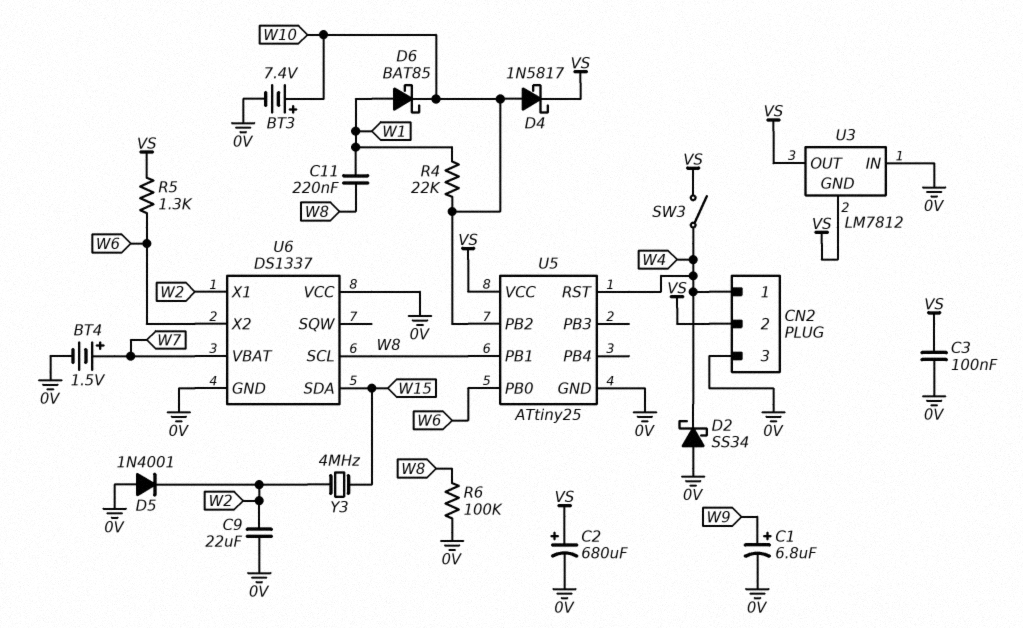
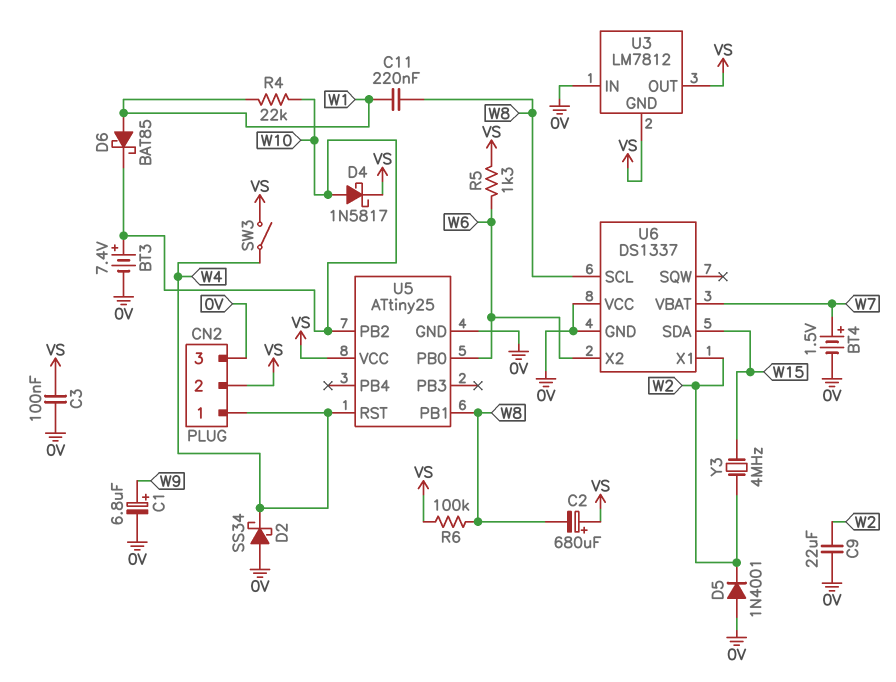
C2: 680uF (plus VS, minus 0V) -> 680uF (plus VS, minus W8)
R6: 100k (0V, W8) -> 100k (VS, W8)

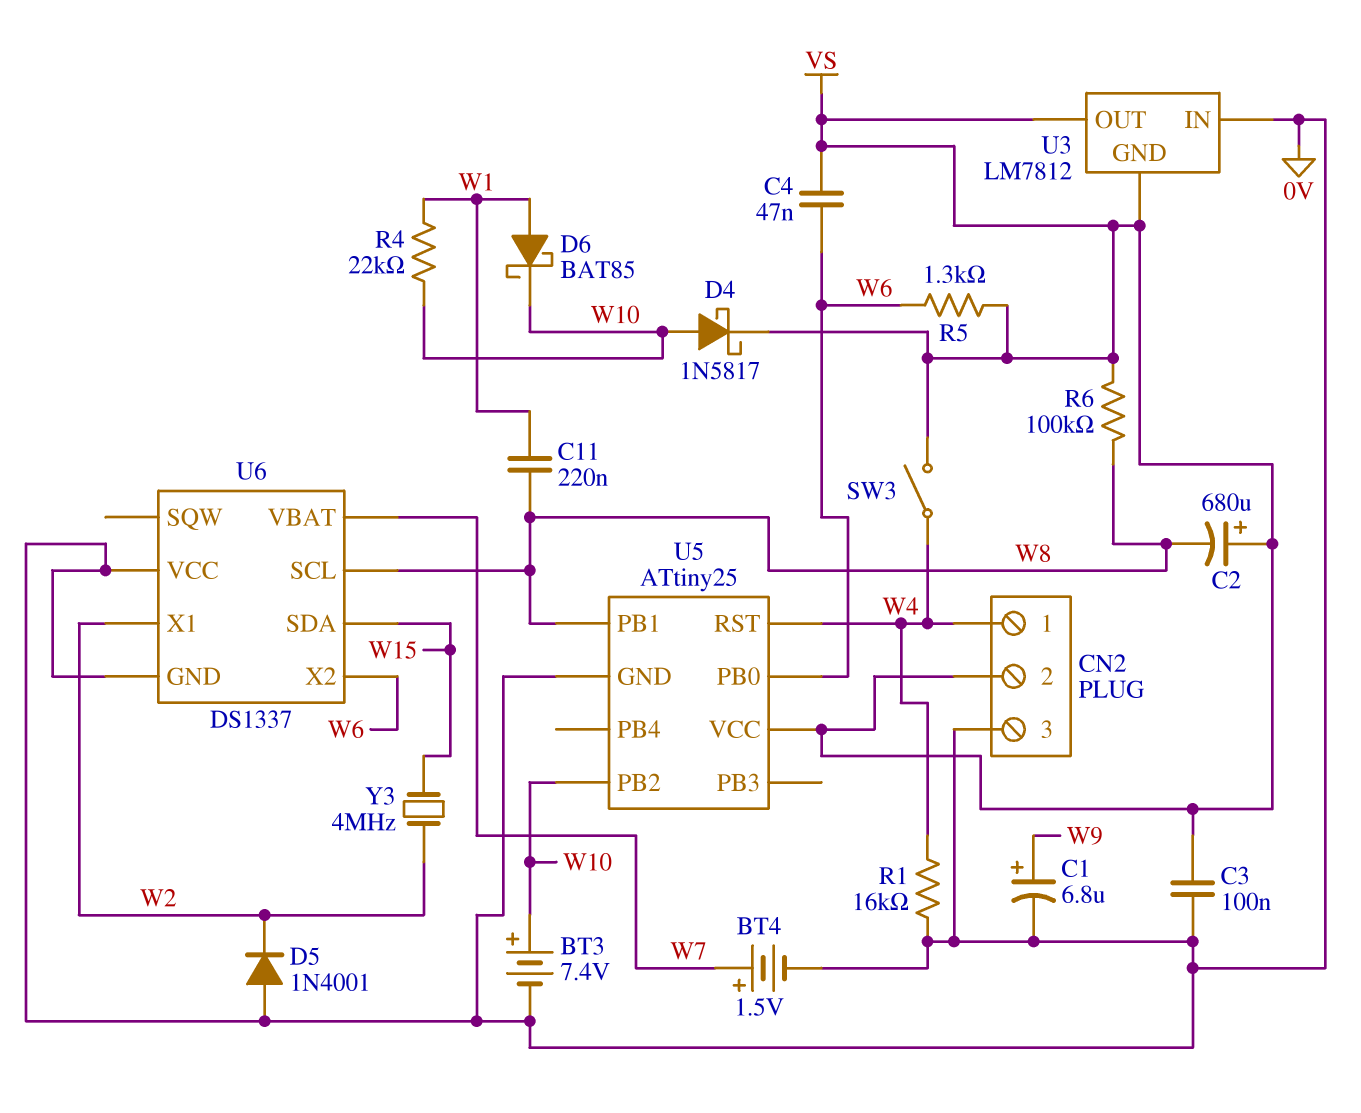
C4: none -> 47nF (VS, W6)
C9: 22uF (0V, W2) -> none
D2: schottky SS34 (A 0V, K W4) -> none
R1: none -> 16k (0V, W4)

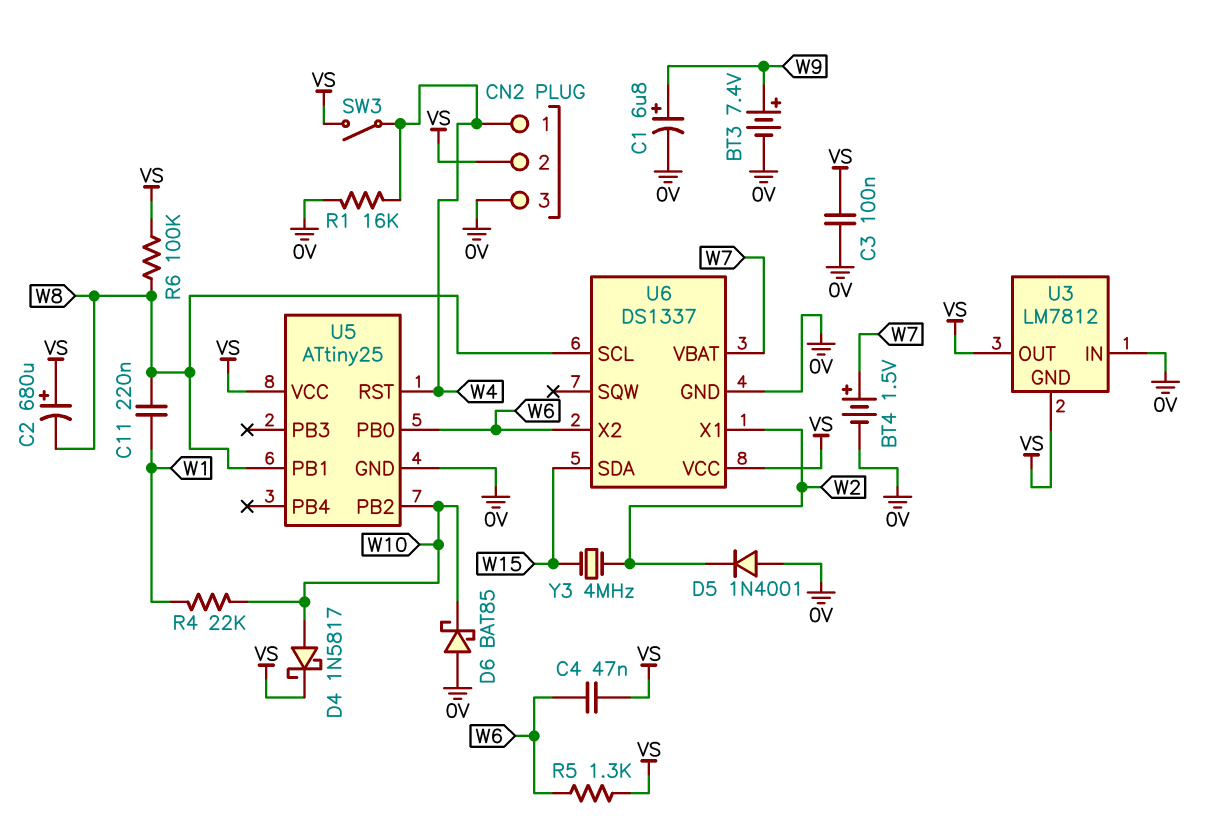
BT3: 7.4V (plus W10, minus 0V) -> 7.4V (plus W9, minus 0V)
D6: schottky BAT85 (A W1, K W10) -> schottky BAT85 (A 0V, K W10)
U6 pin VCC: 0V -> VS

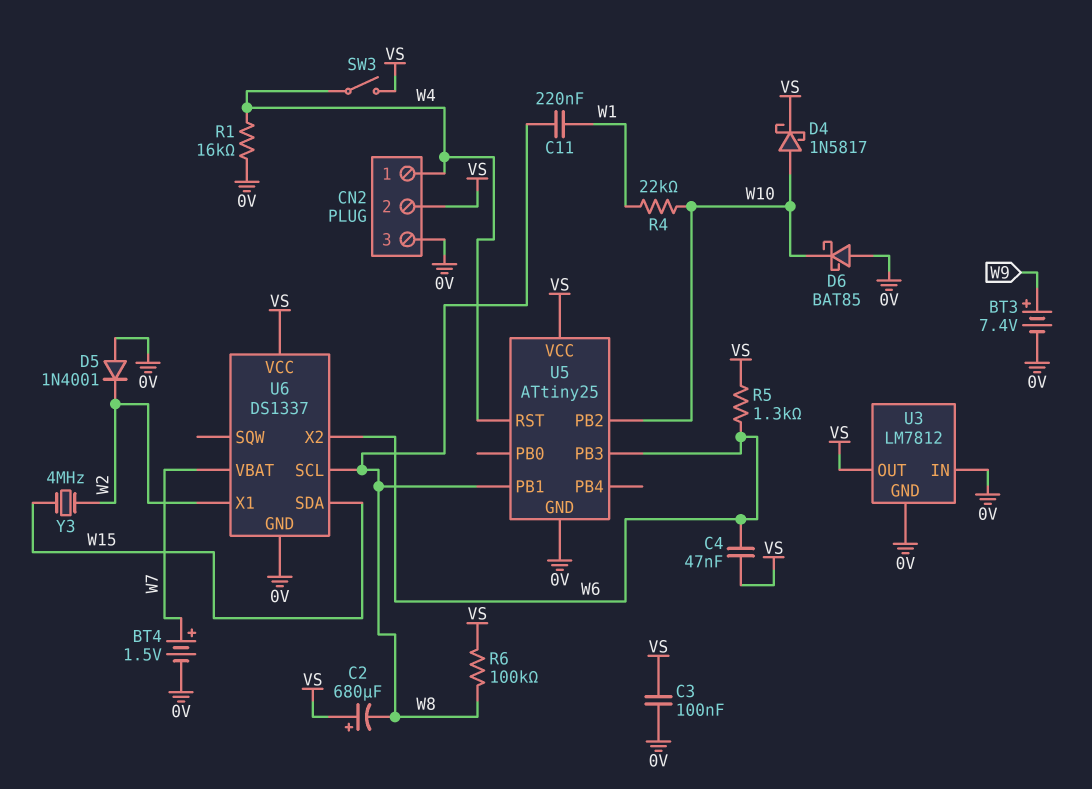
C1: 6.8uF (plus W9, minus 0V) -> none
U3 pin GND: VS -> 0V
U5 pin PB0: W6 -> none
U5 pin PB3: none -> W6

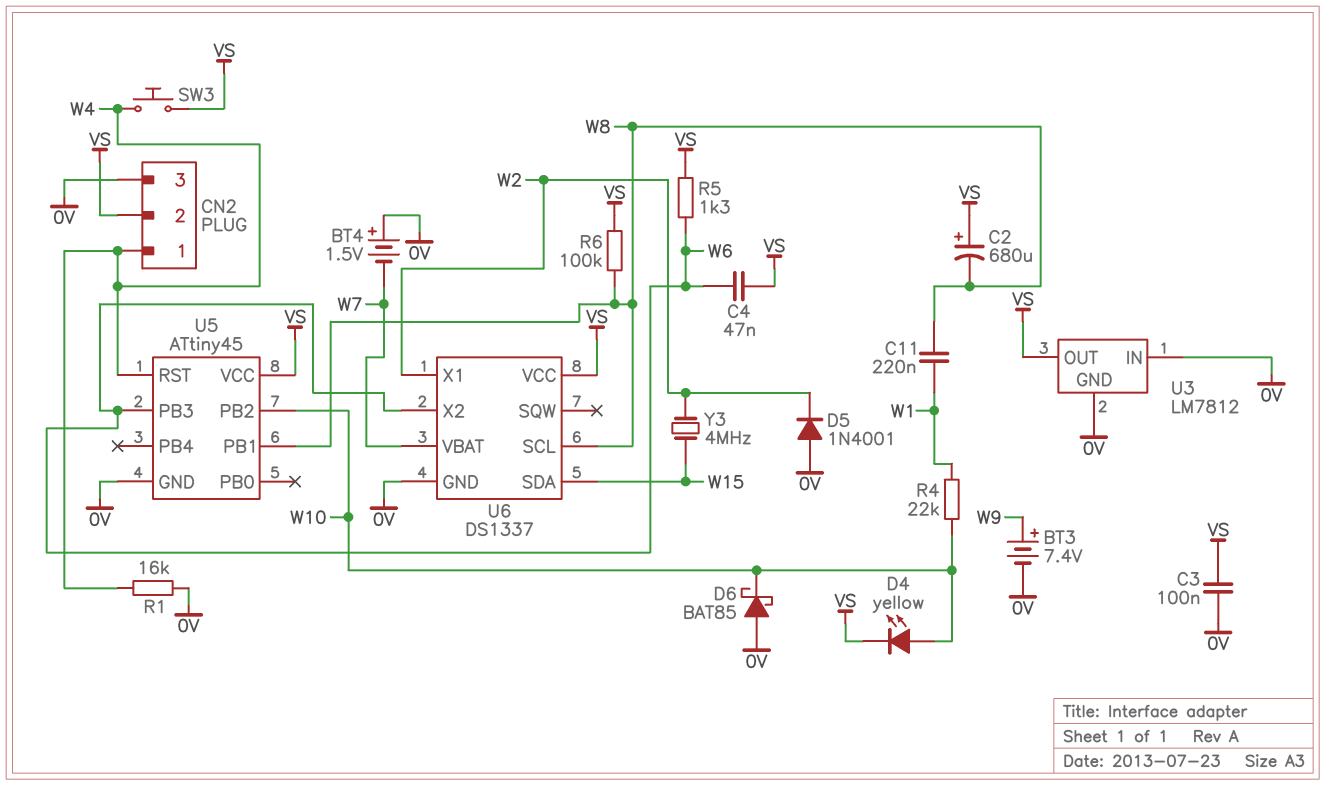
BT4: 1.5V (plus W7, minus 0V) -> 1.5V (plus 0V, minus W7)
D4: schottky 1N5817 (A W10, K VS) -> LED yellow (A W10, K VS)
SW3: switch (VS, W4) -> button (VS, W4)
U5: ATtiny25 -> ATtiny45

